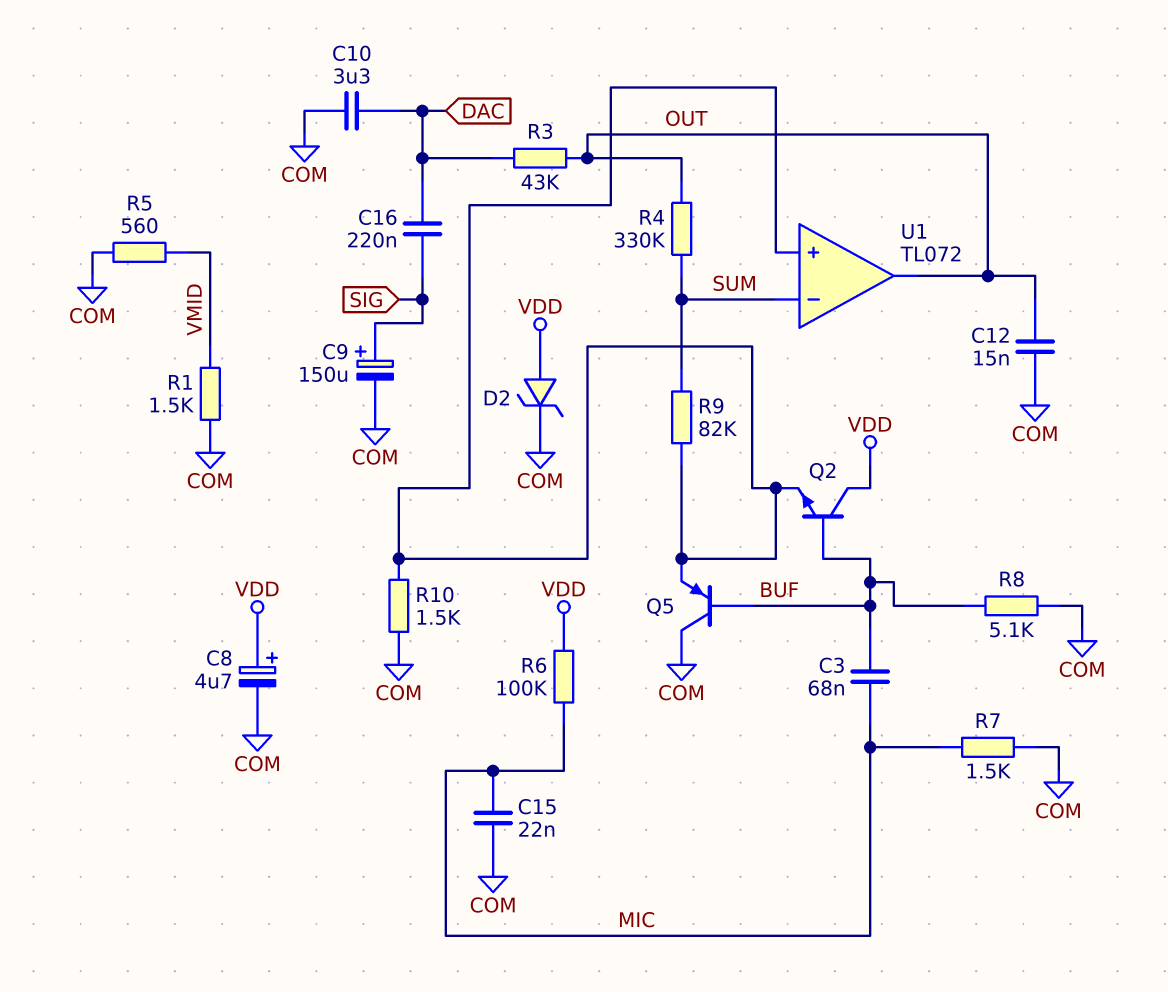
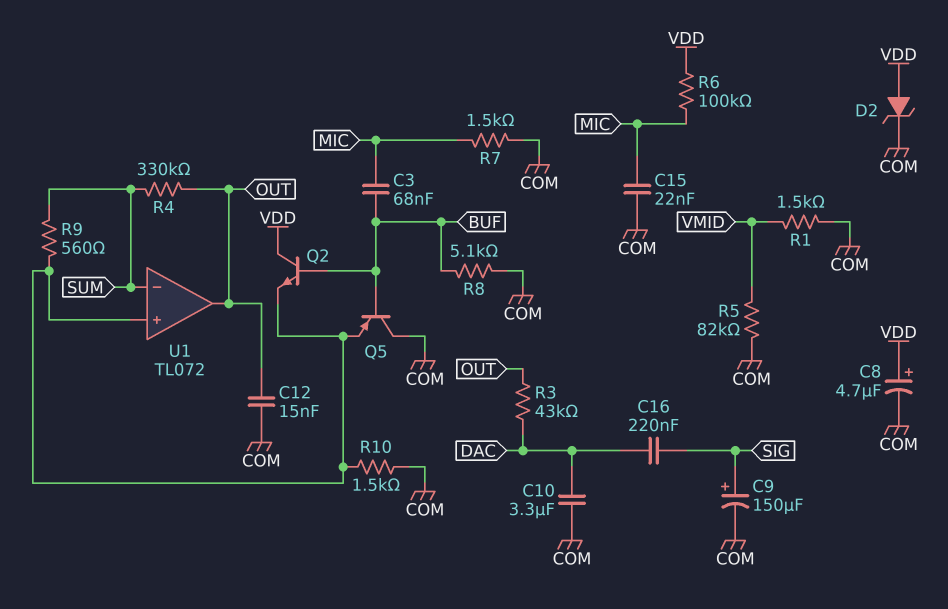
R5: 560 (COM, VMID) -> 82k (COM, VMID)
R9: 82k (SUM, U1/in+) -> 560 (SUM, U1/in+)

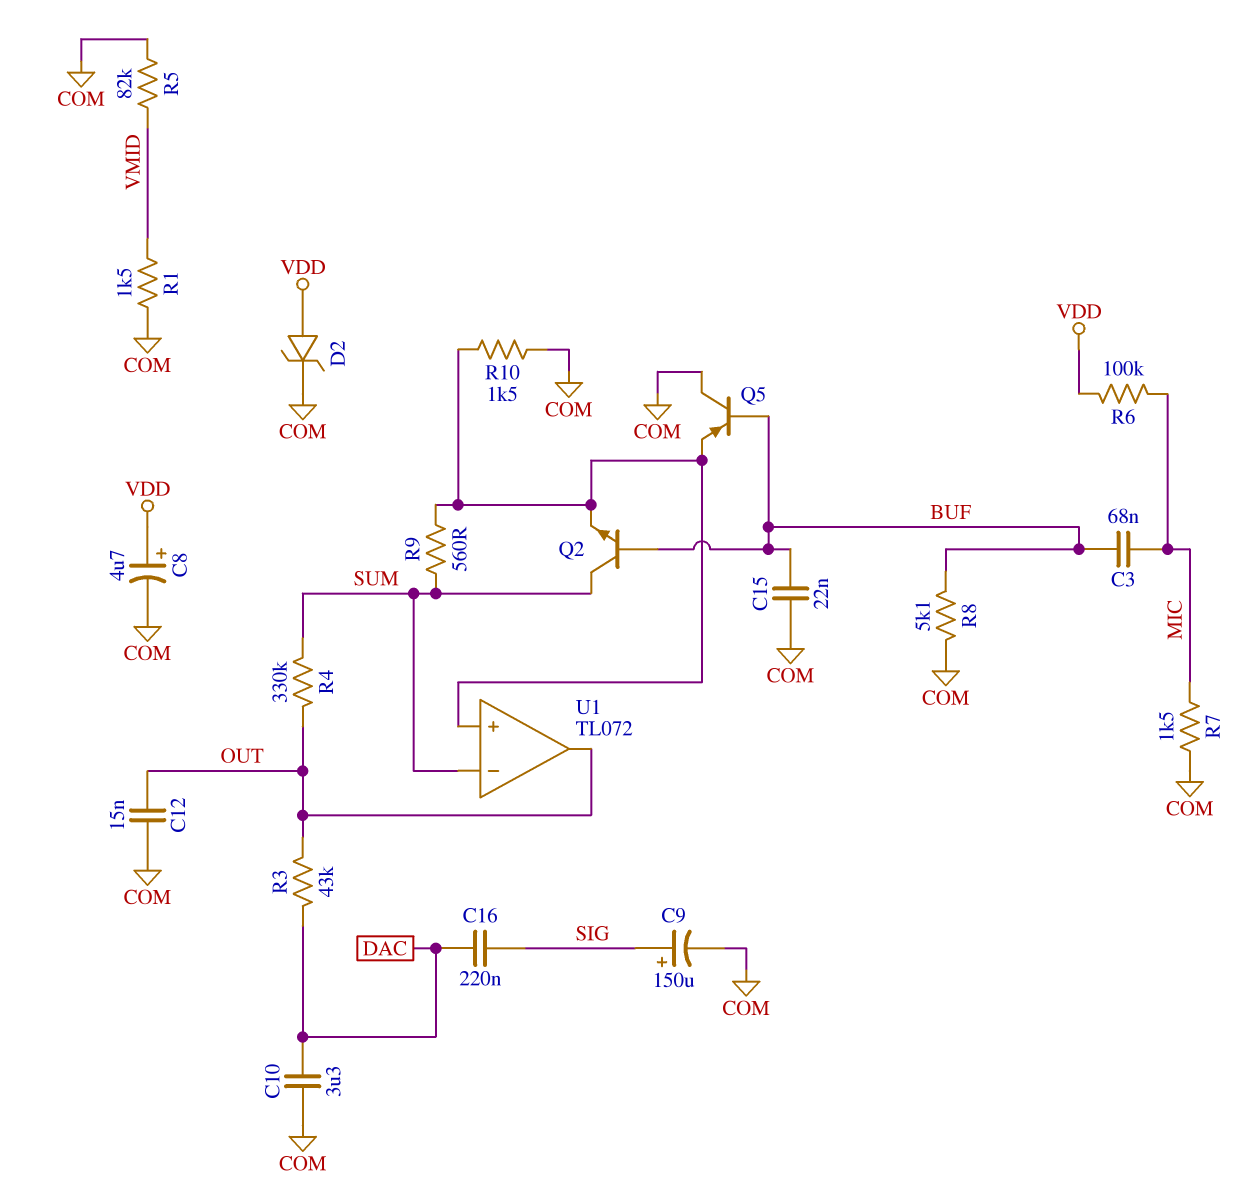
C15: 22nF (COM, MIC) -> 22nF (BUF, COM)
Q2: NPN (B BUF, C VDD, E U1/in+) -> NPN (B BUF, C SUM, E U1/in+)

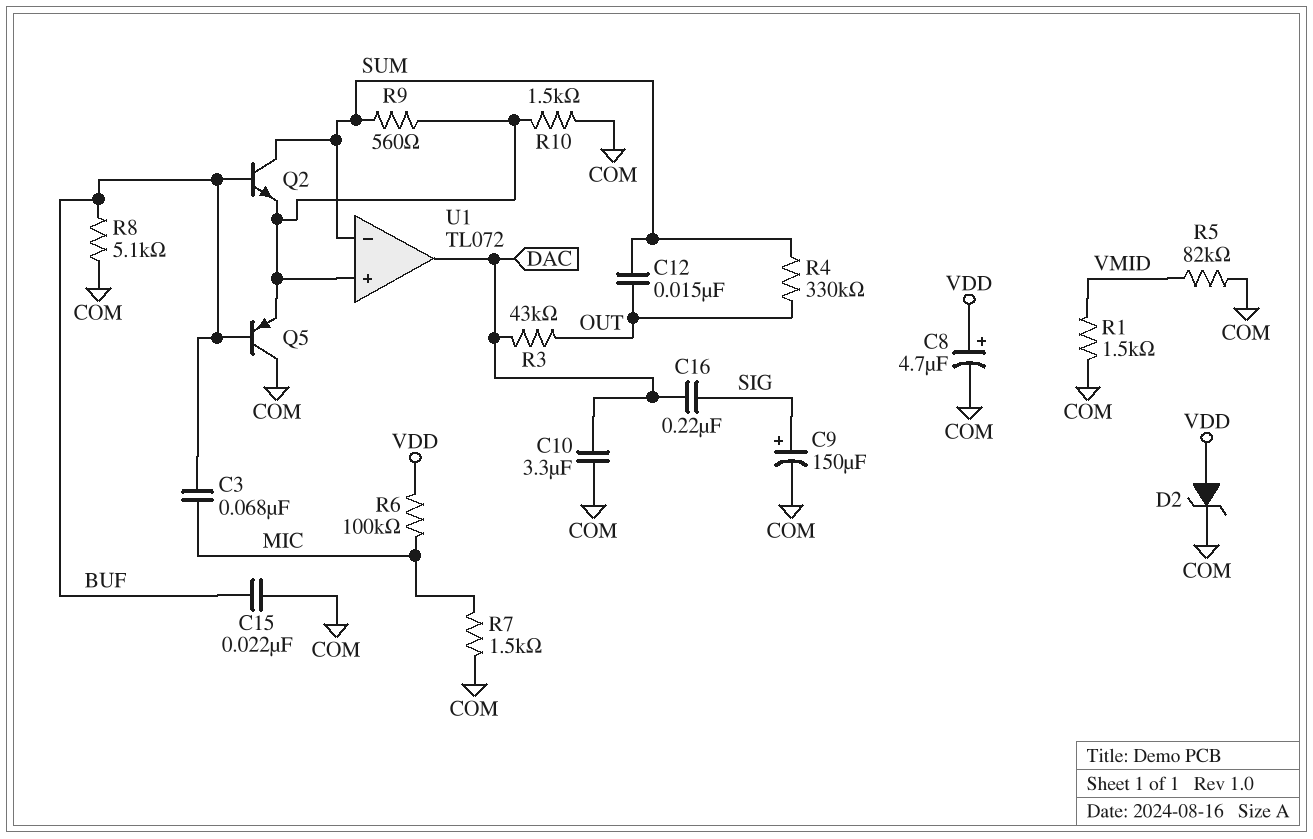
C12: 15nF (COM, OUT) -> 15nF (OUT, SUM)
U1 pin out: OUT -> DAC

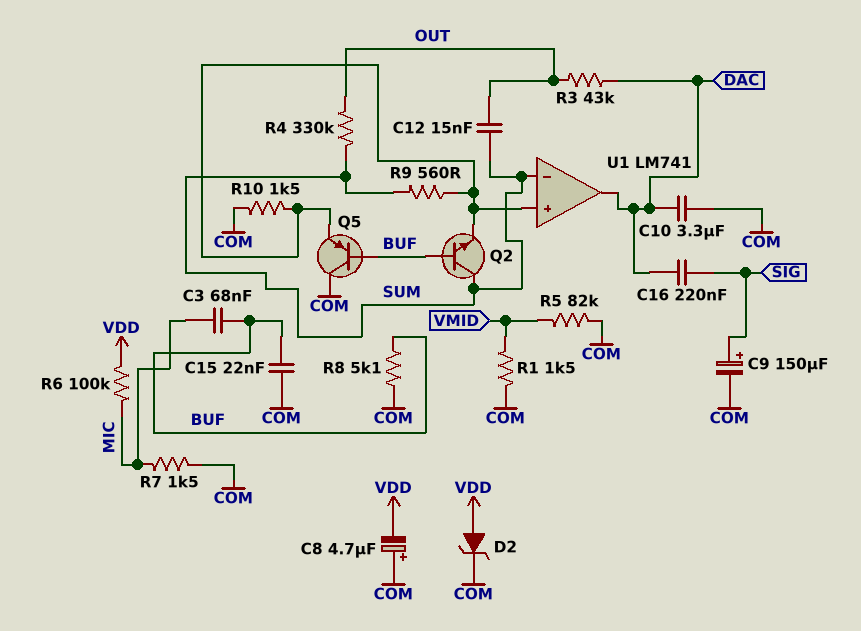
C8: 4.7uF (plus VDD, minus COM) -> 4.7uF (plus COM, minus VDD)
U1: TL072 -> LM741

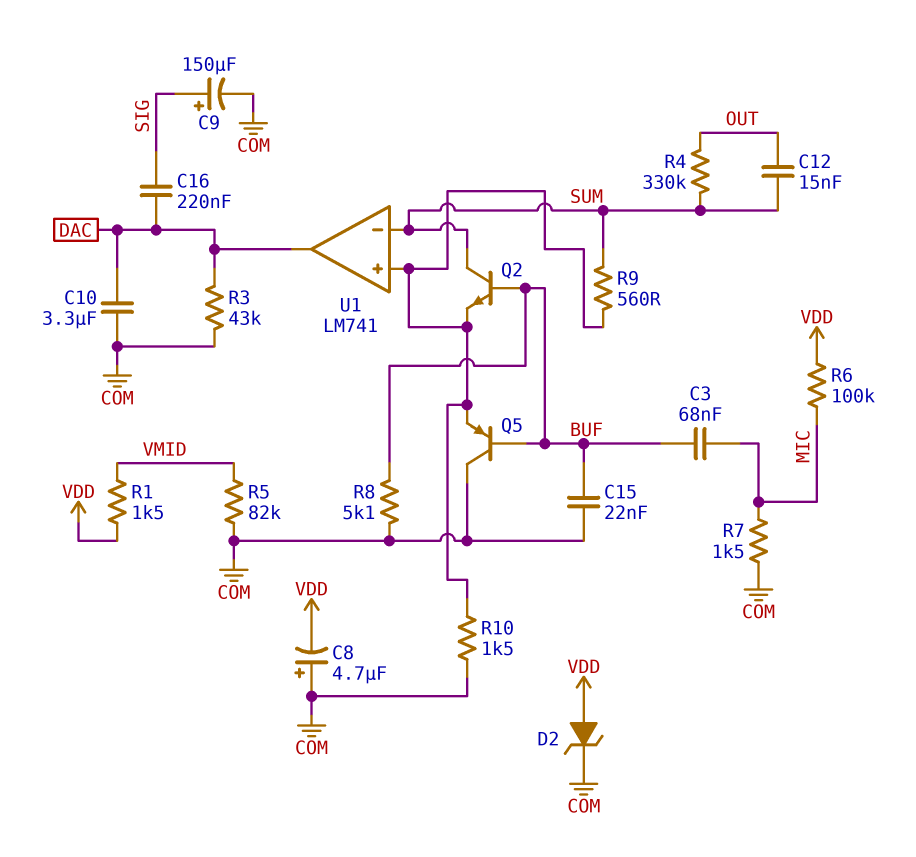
R1: 1.5k (COM, VMID) -> 1.5k (VDD, VMID)
R3: 43k (DAC, OUT) -> 43k (COM, DAC)

